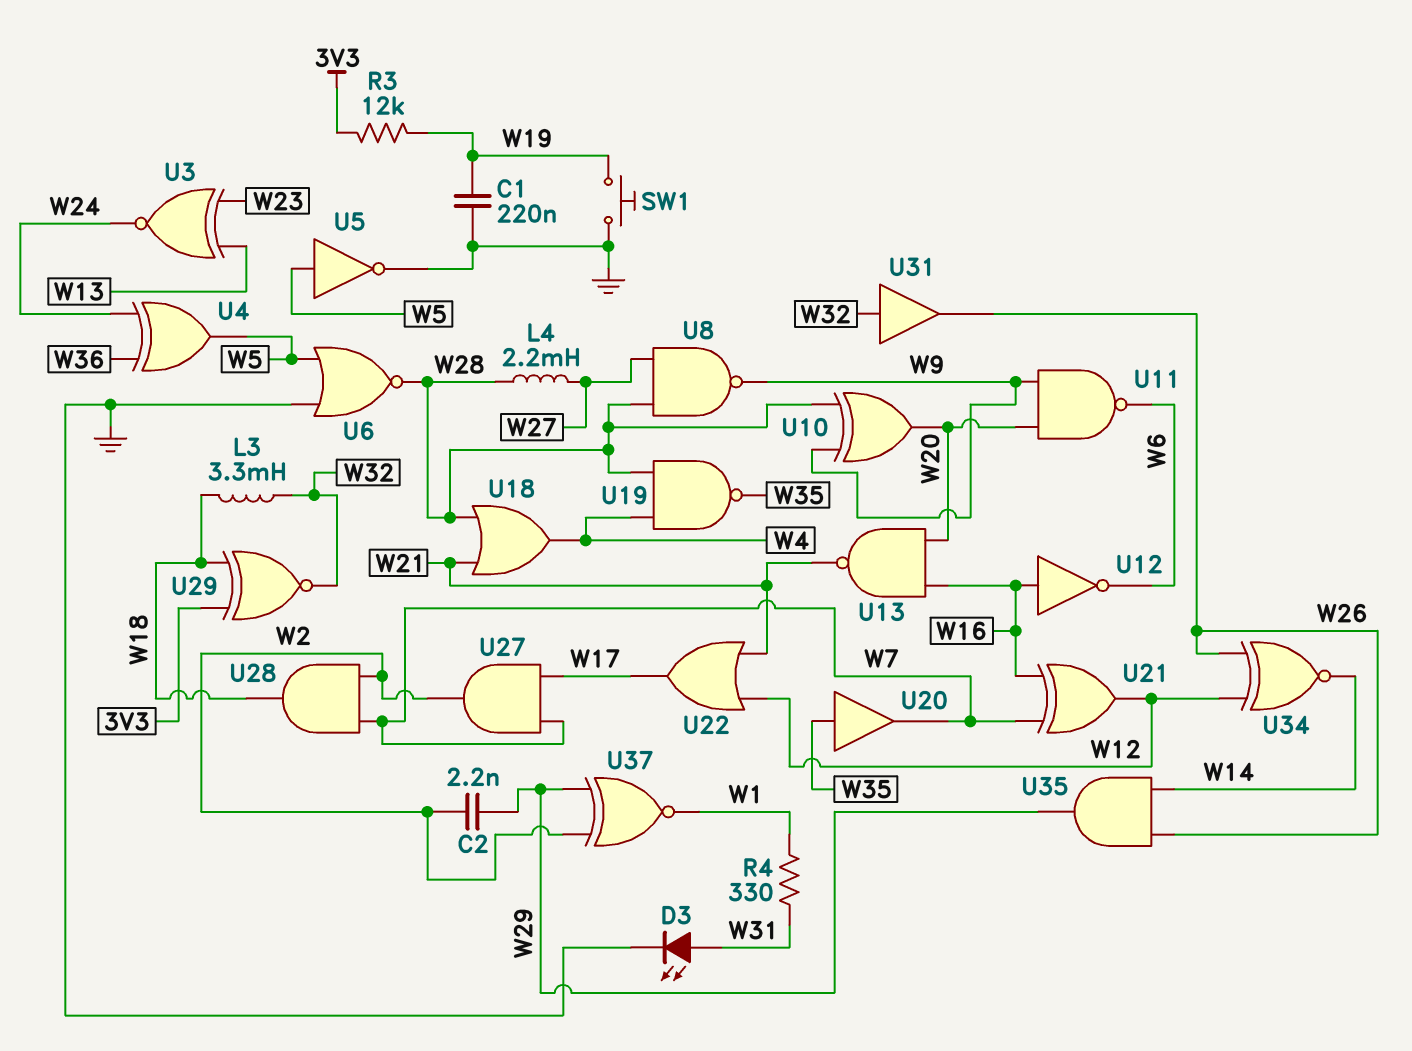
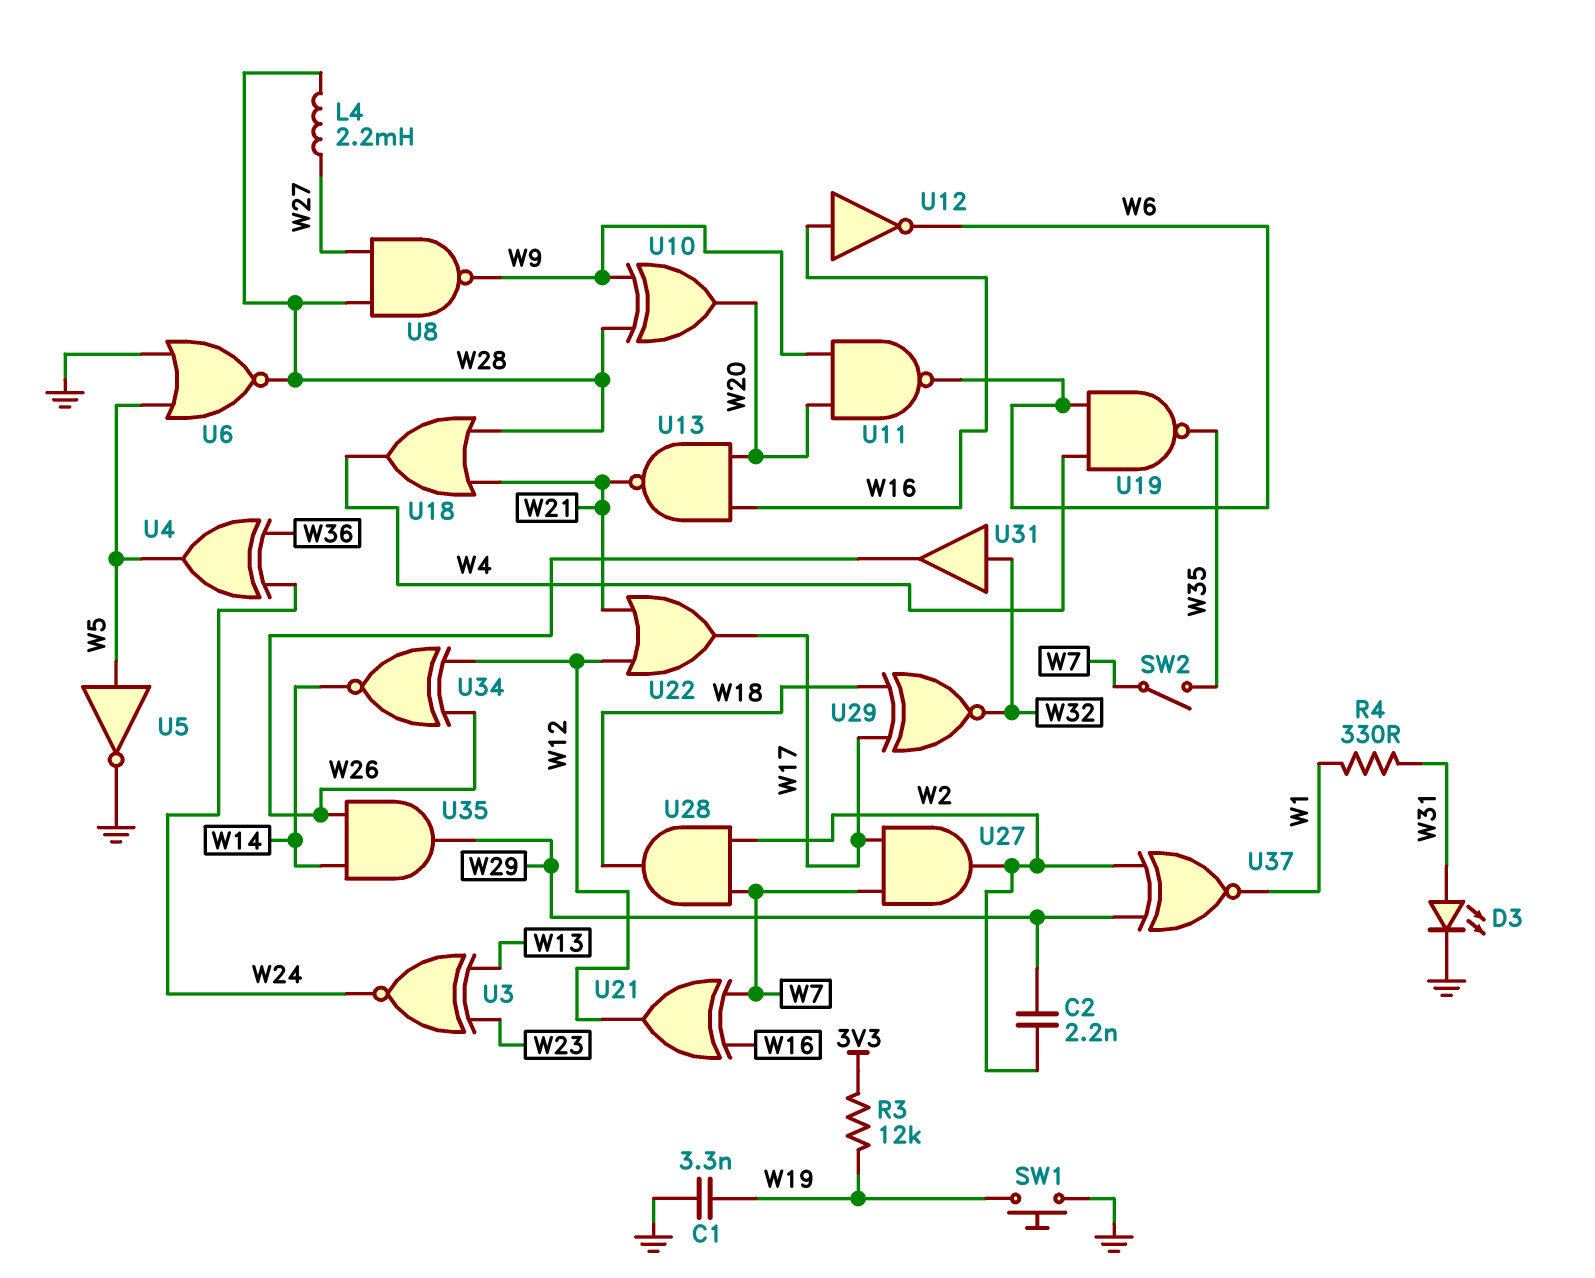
C1: 220nF (GND, W19) -> 3.3nF (GND, W19)
L3: 3.3mH (W18, W32) -> none
SW2: none -> switch (W7, W35)
U19: NAND (in W4, in W28, out W35) -> NAND (in W4, in W6, out W35)
U20: buffer (in W35, out W7) -> none
U29: XNOR (in 3V3, in W18, out W32) -> XNOR (in W17, in W18, out W32)

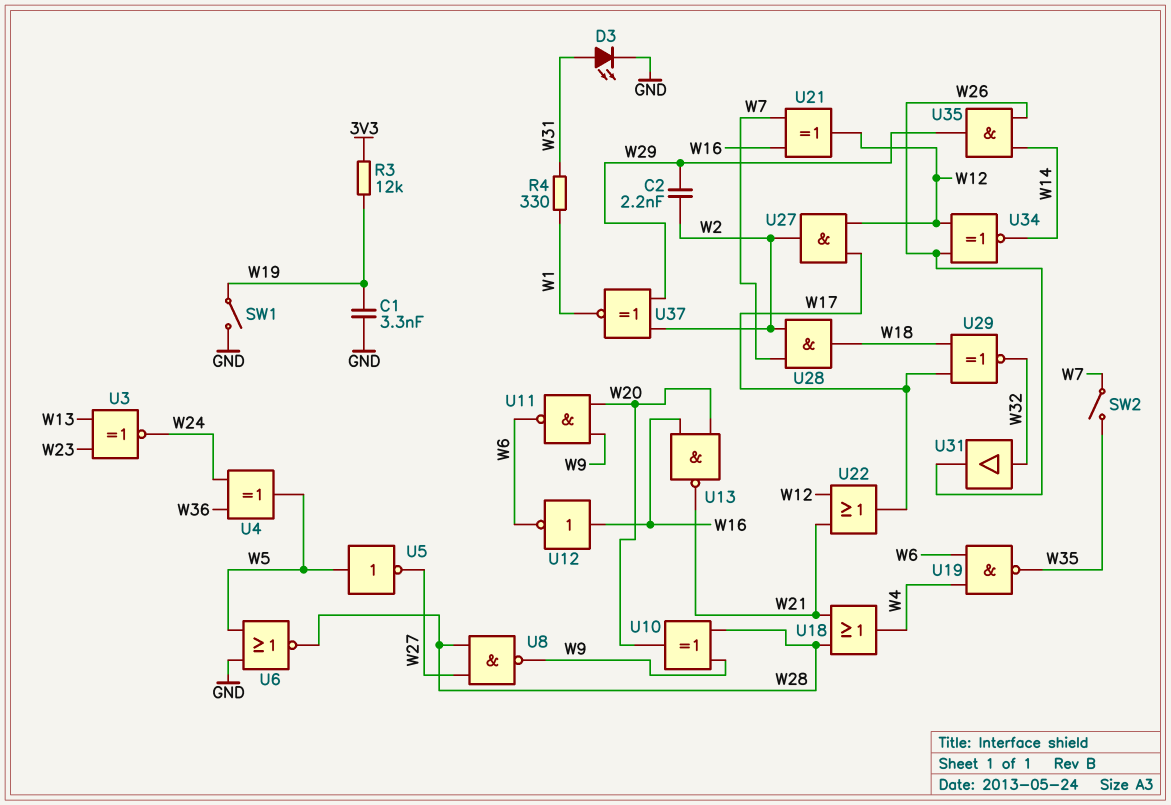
L4: 2.2mH (W27, W28) -> none
SW1: button (GND, W19) -> switch (GND, W19)
U5: NOT (in W5, out GND) -> NOT (in W5, out W27)
U27: AND (in W7, in W17, out W2) -> AND (in W12, in W17, out W2)

